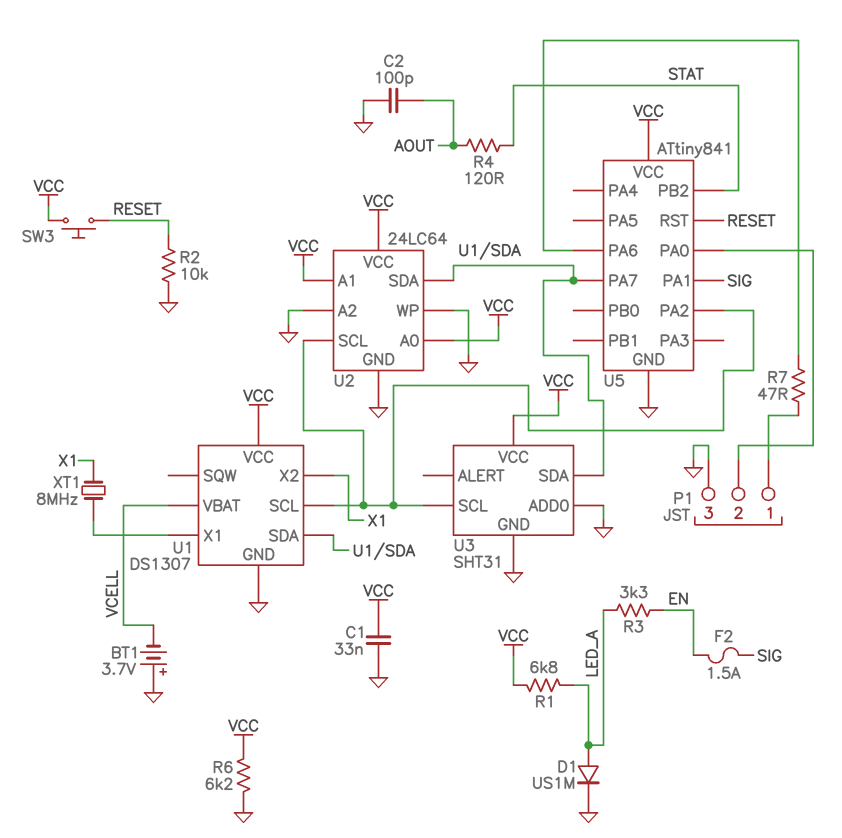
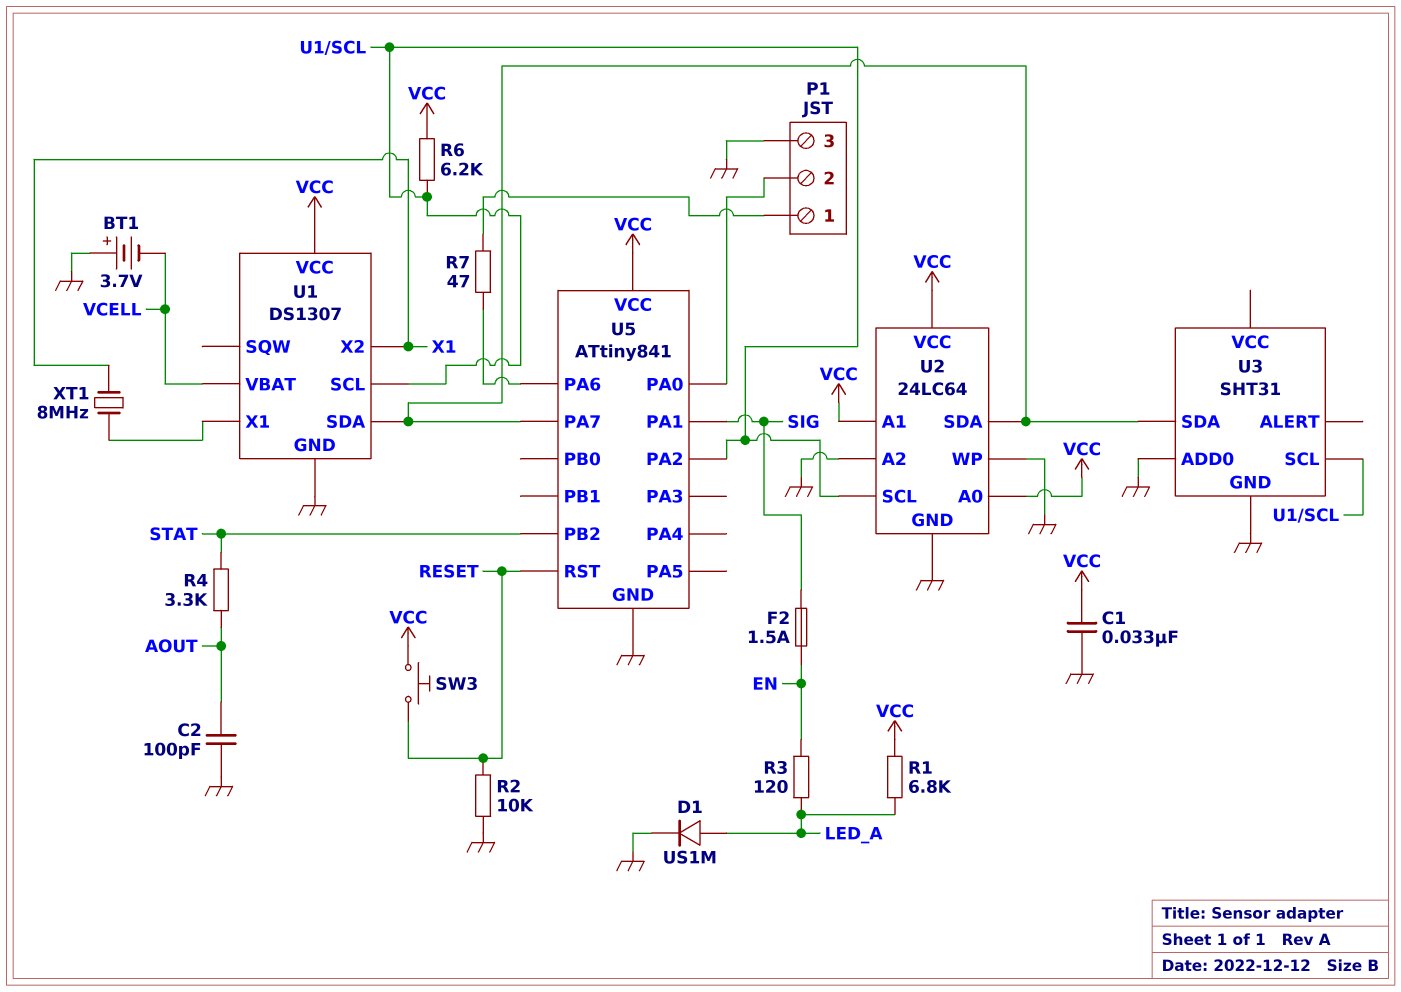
R3: 3.3k (EN, LED_A) -> 120 (EN, LED_A)
R4: 120 (AOUT, STAT) -> 3.3k (AOUT, STAT)
R6: 6.2k (GND, VCC) -> 6.2k (U1/SCL, VCC)
U3 pin VCC: VCC -> none

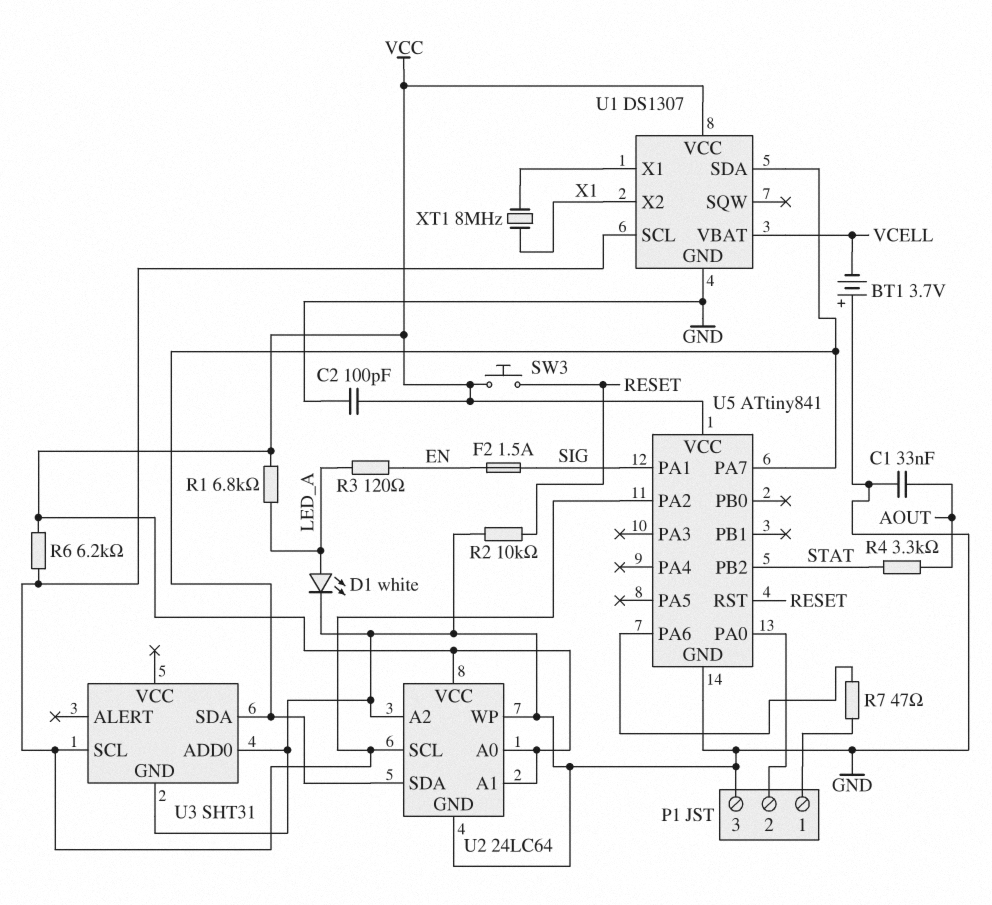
C1: 33nF (GND, VCC) -> 33nF (AOUT, GND)
C2: 100pF (AOUT, GND) -> 100pF (GND, VCC)
D1: diode US1M (A LED_A, K GND) -> LED white (A LED_A, K GND)

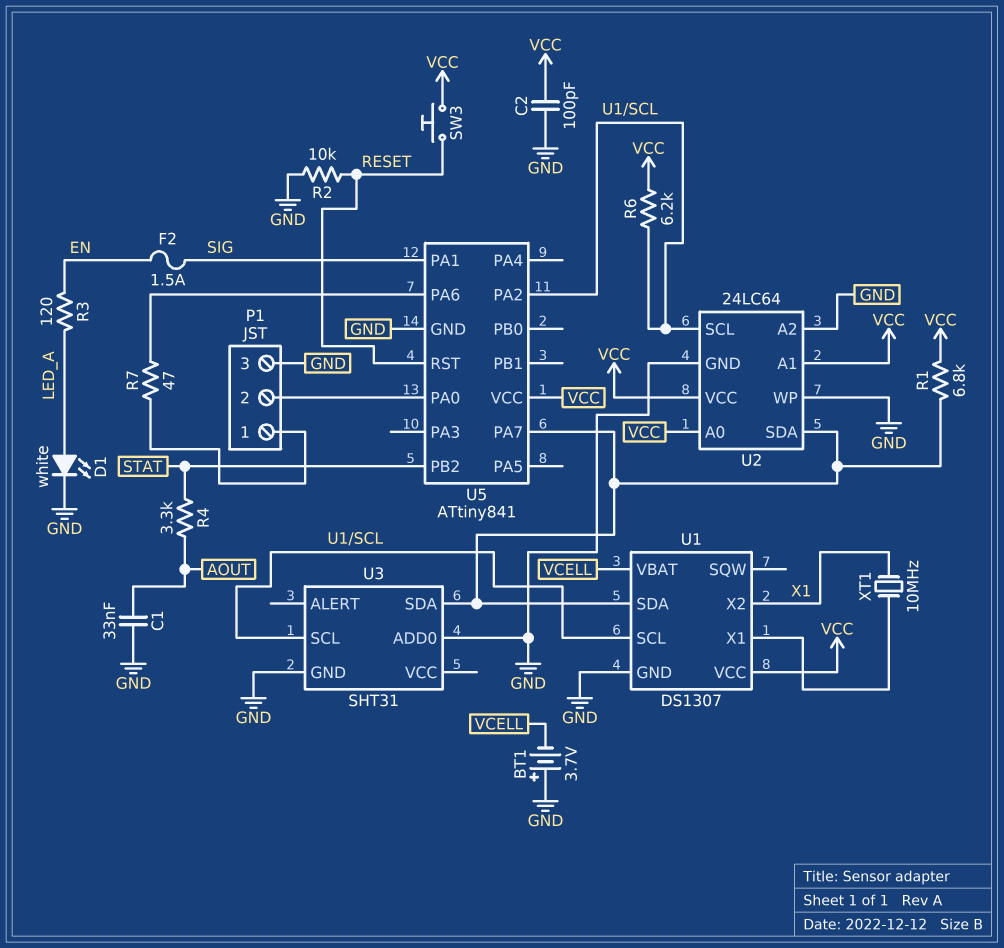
R1: 6.8k (LED_A, VCC) -> 6.8k (U1/SDA, VCC)
XT1: 8MHz (U1/X1, X1) -> 10MHz (U1/X1, X1)

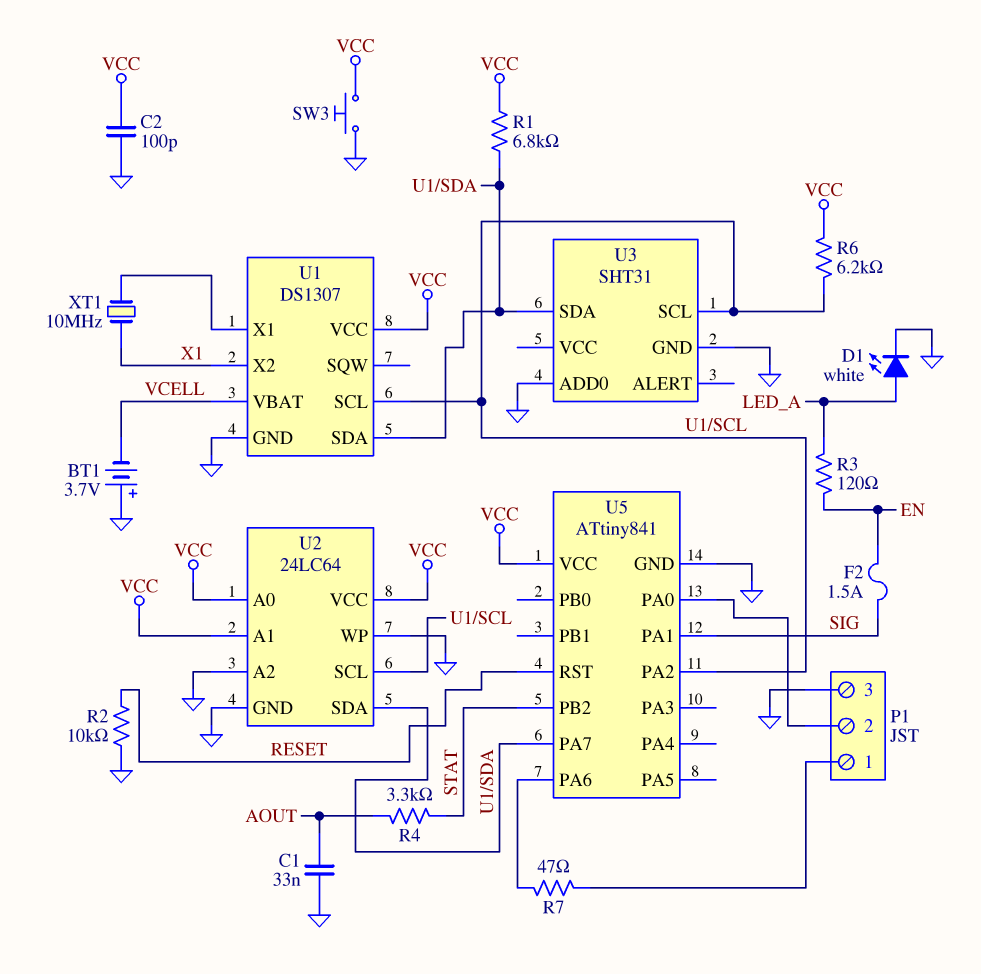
SW3: button (RESET, VCC) -> button (GND, VCC)

